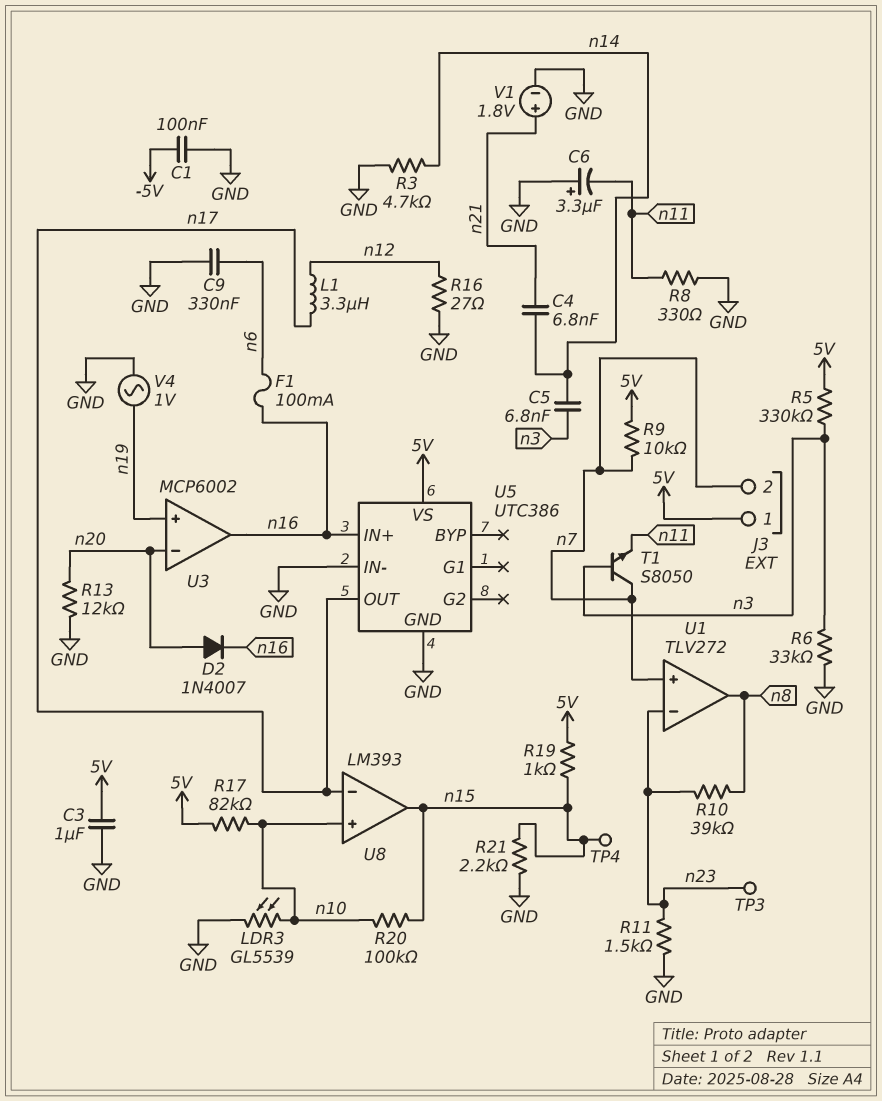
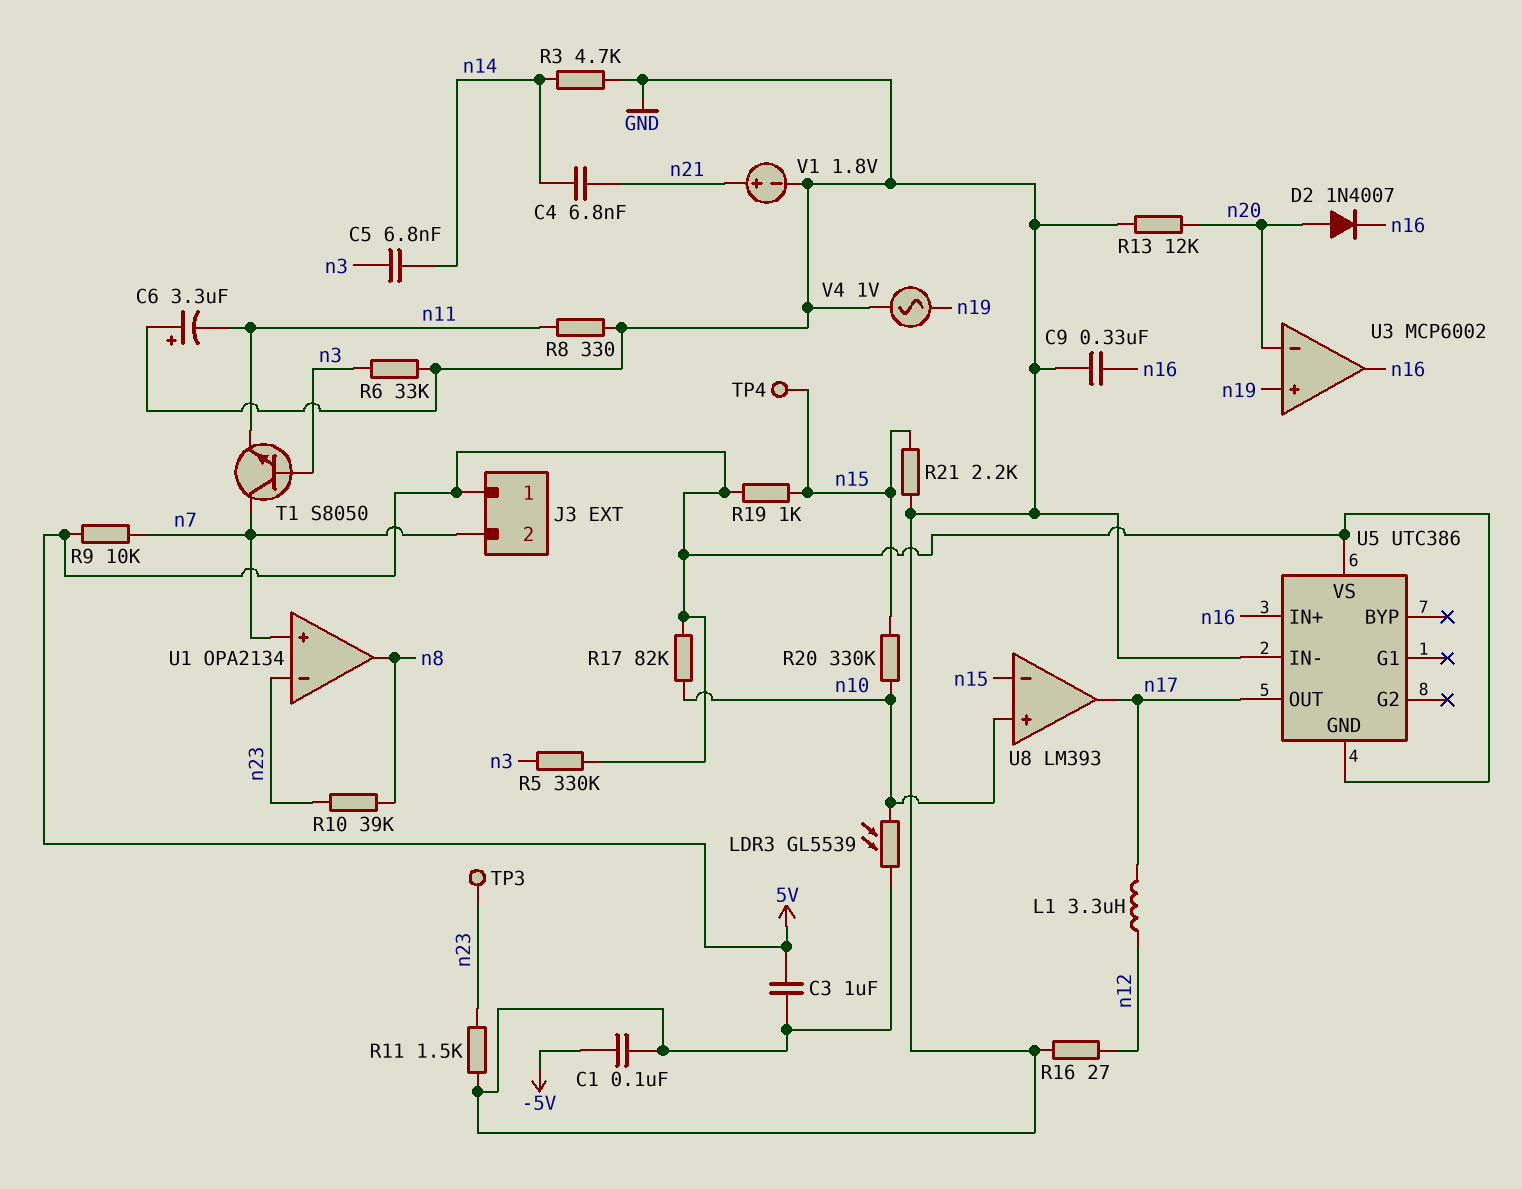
C9: 330nF (GND, n6) -> 330nF (GND, n16)
F1: 100mA (n6, n16) -> none
R20: 100k (n10, n15) -> 330k (n10, n15)
U1: TLV272 -> OPA2134
U5 pin GND: GND -> 5V
U8 pin in-: n17 -> n15
U8 pin out: n15 -> n17

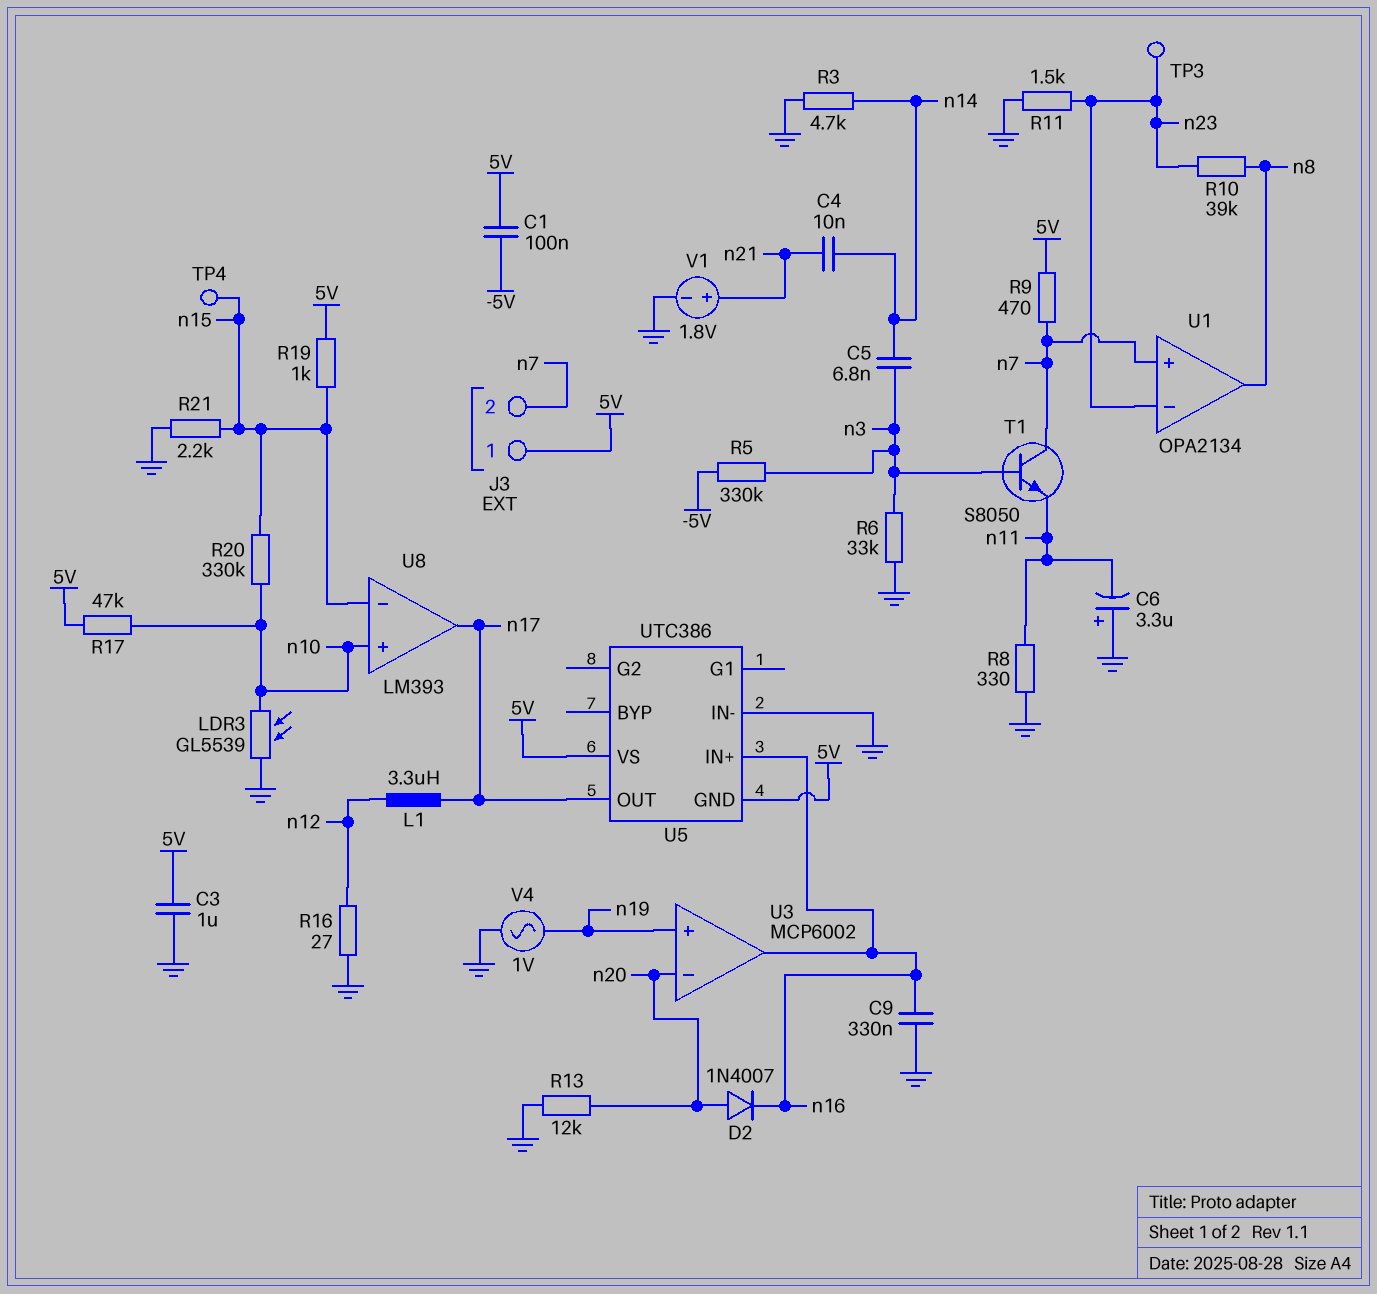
C1: 100nF (-5V, GND) -> 100nF (-5V, 5V)
C4: 6.8nF (n14, n21) -> 10nF (n14, n21)
R5: 330k (5V, n3) -> 330k (-5V, n3)
R9: 10k (5V, n7) -> 470 (5V, n7)
R17: 82k (5V, n10) -> 47k (5V, n10)

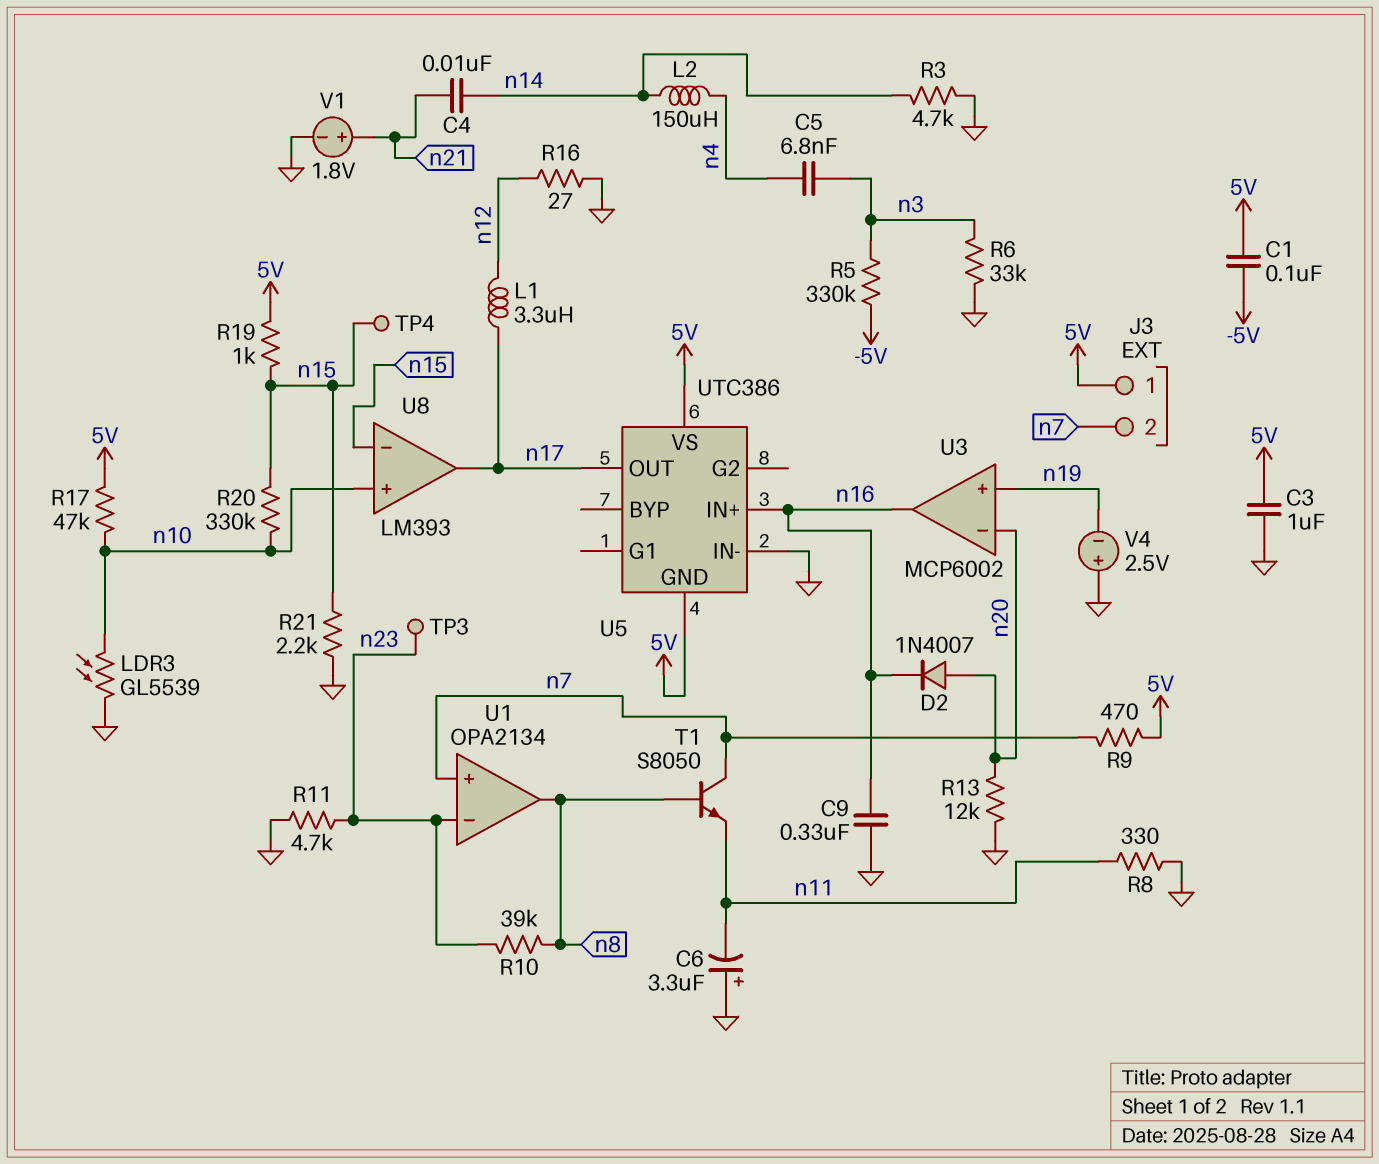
C5: 6.8nF (n3, n14) -> 6.8nF (n3, n4)
L2: none -> 150uH (n4, n14)
R11: 1.5k (GND, n23) -> 4.7k (GND, n23)
T1: NPN S8050 (B n3, C n7, E n11) -> NPN S8050 (B n8, C n7, E n11)
V4: AC 1V (GND, n19) -> 2.5V (plus GND, minus n19)

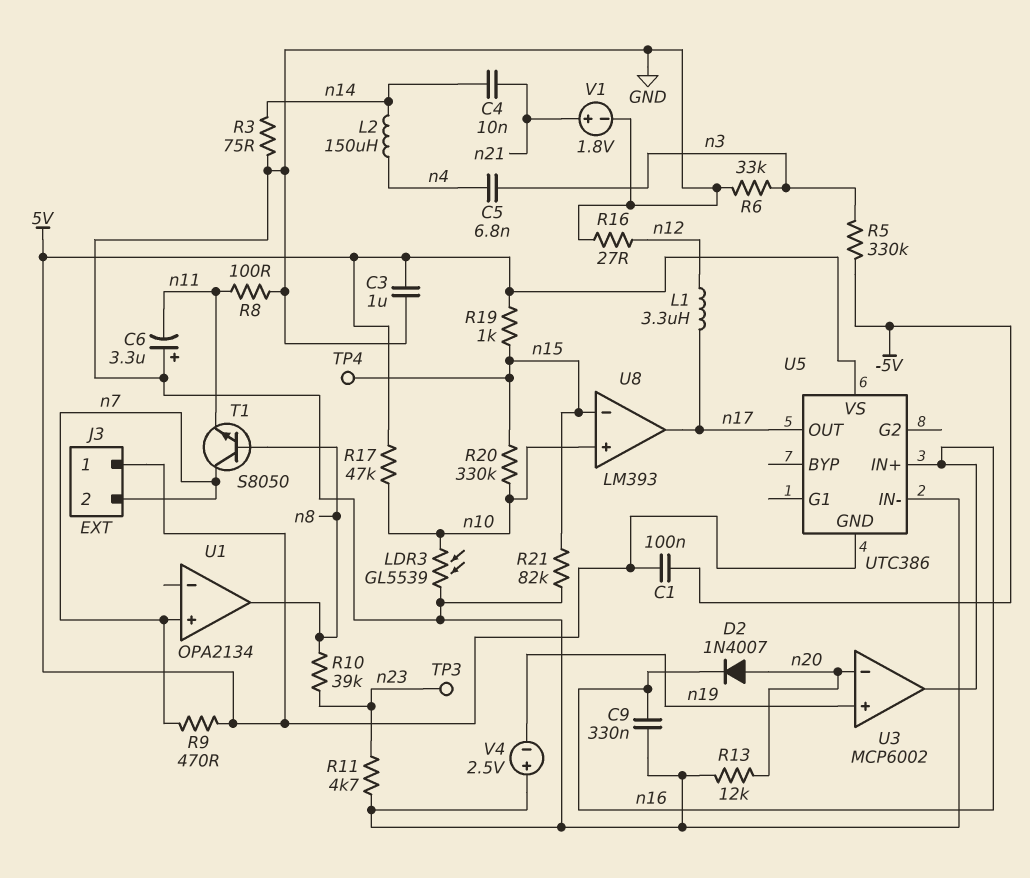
R3: 4.7k (GND, n14) -> 75 (GND, n14)
R8: 330 (GND, n11) -> 100 (GND, n11)
R21: 2.2k (GND, n15) -> 82k (GND, n15)
U1 pin in-: n23 -> none

